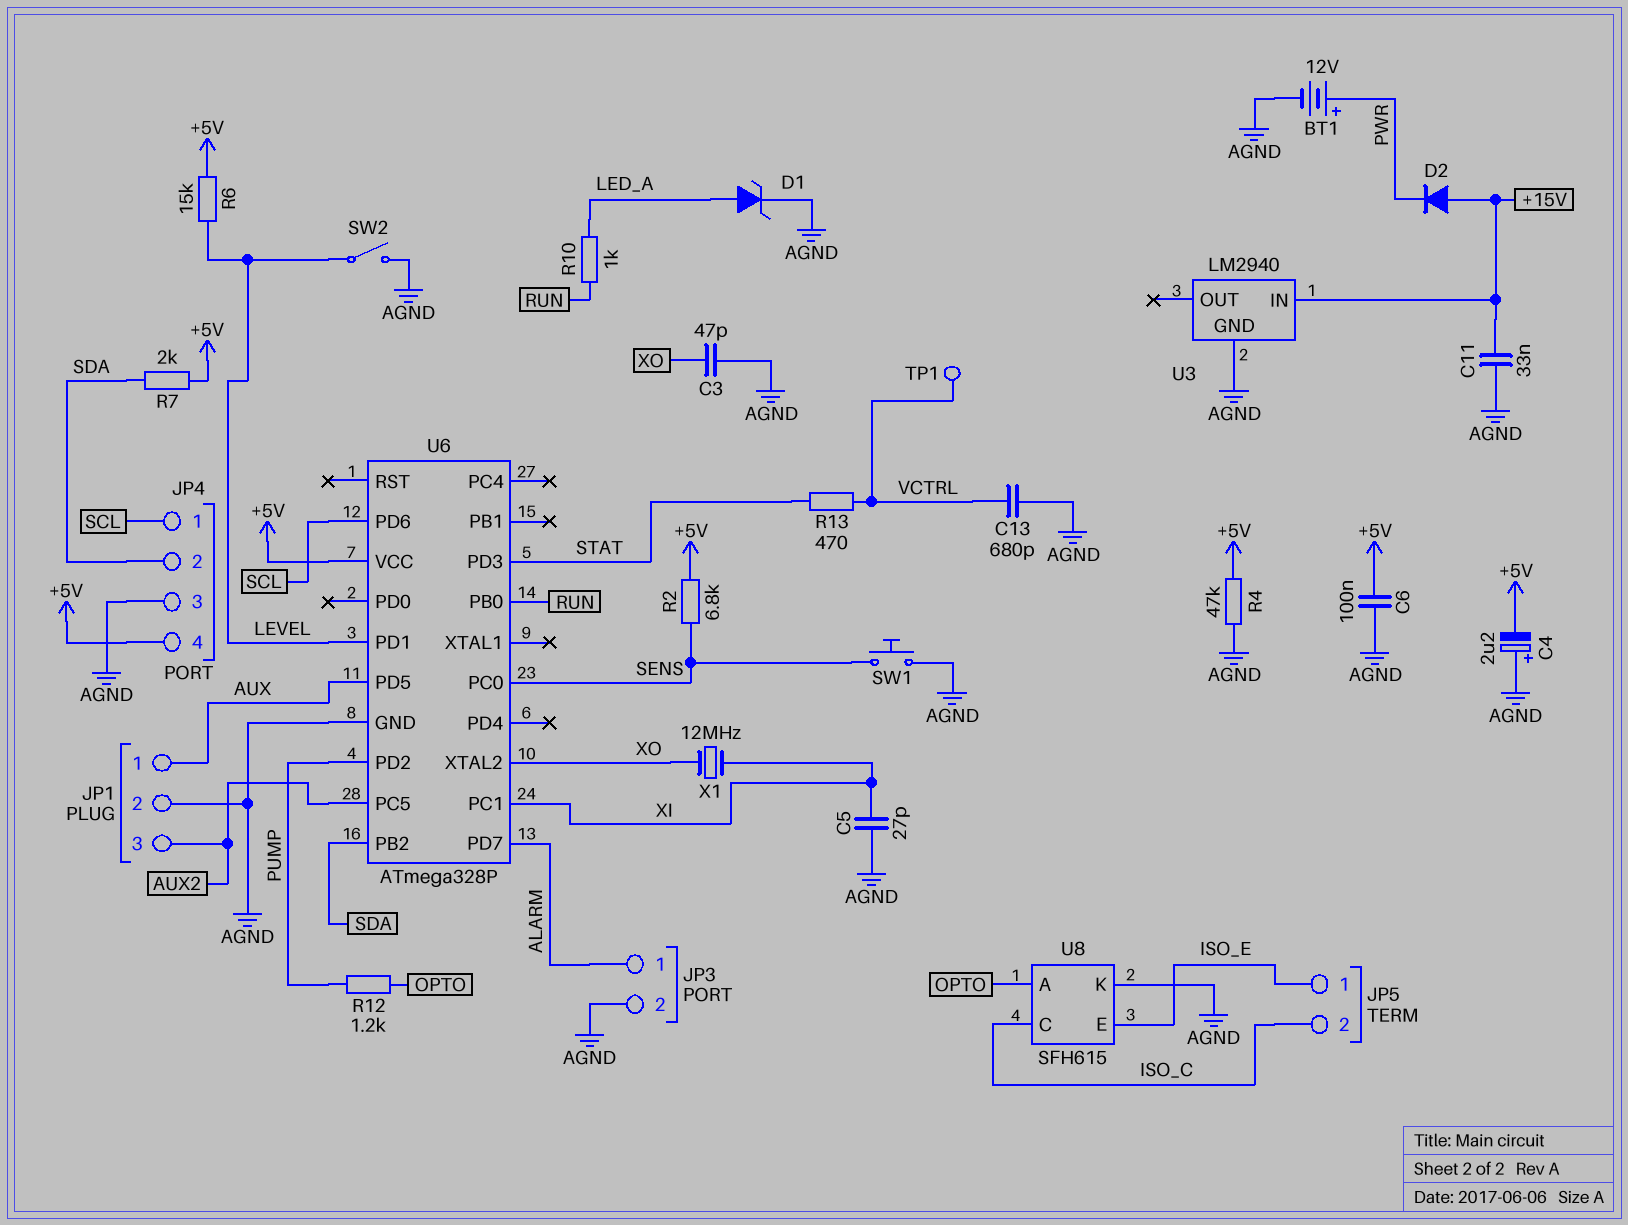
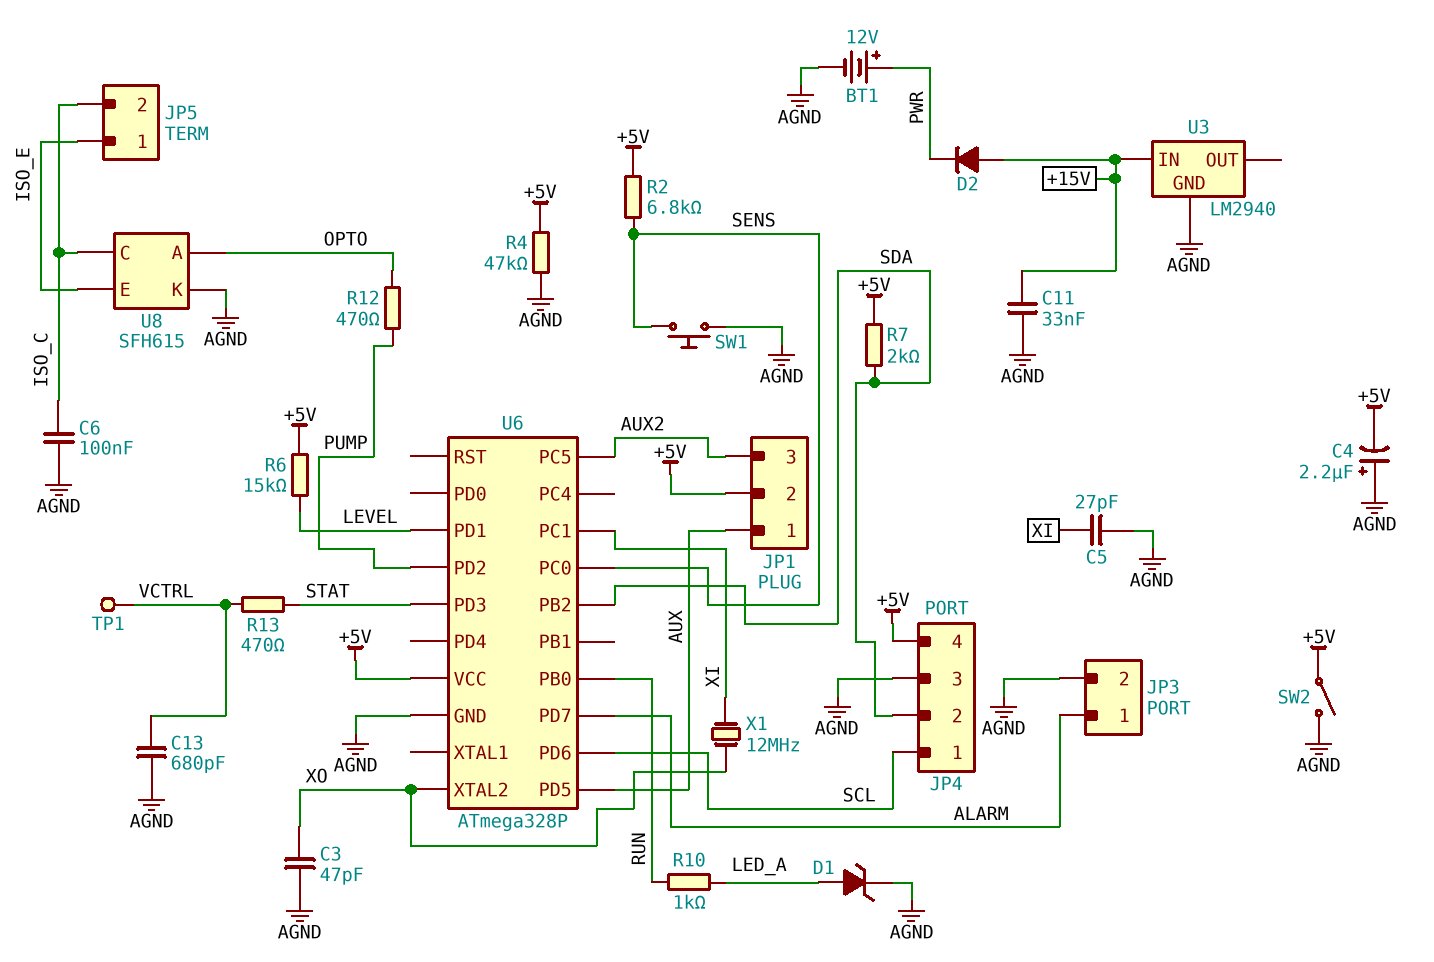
C6: 100nF (+5V, AGND) -> 100nF (AGND, ISO_C)
JP1 pin 2: AGND -> +5V
R12: 1.2k (OPTO, PUMP) -> 470 (OPTO, PUMP)
SW2: switch (AGND, LEVEL) -> switch (+5V, AGND)

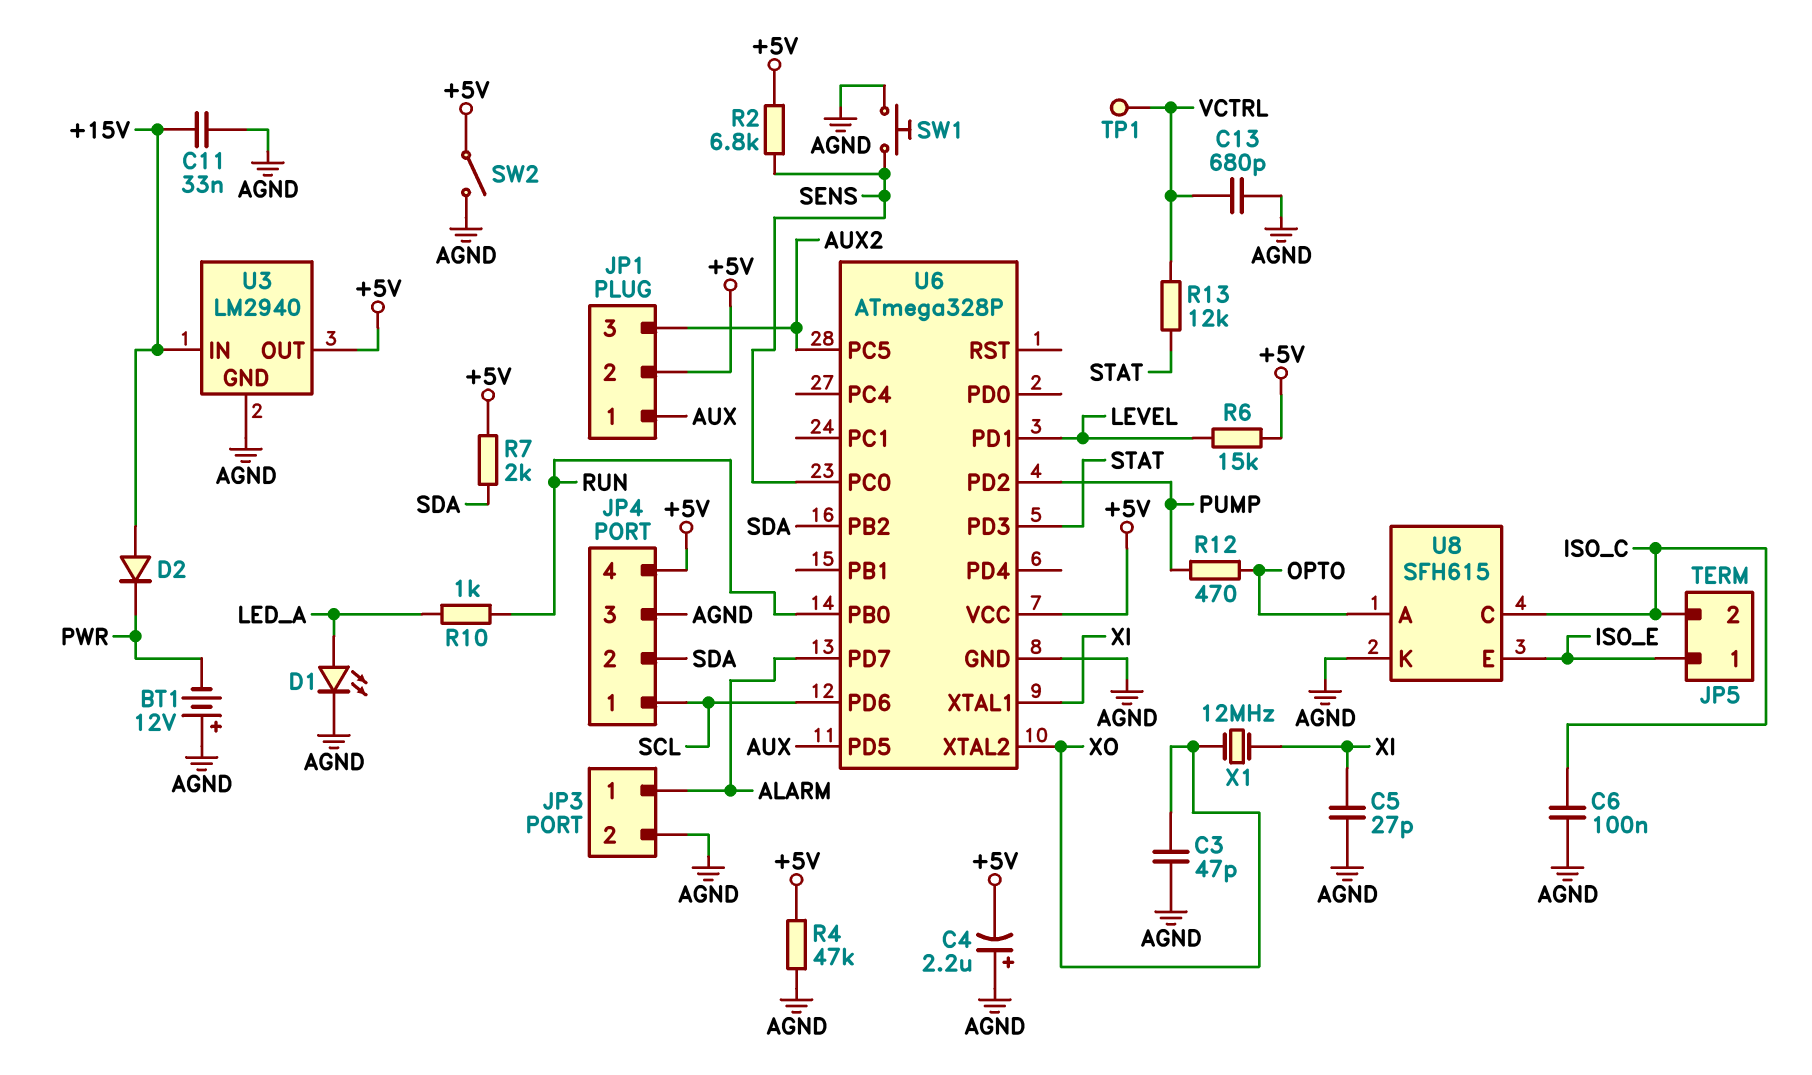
BT1: 12V (plus PWR, minus AGND) -> 12V (plus AGND, minus PWR)
D1: zener (A LED_A, K AGND) -> LED (A LED_A, K AGND)
R13: 470 (STAT, VCTRL) -> 12k (STAT, VCTRL)
U3 pin OUT: none -> +5V
U6 pin PC1: XI -> none
U6 pin XTAL1: none -> XI

